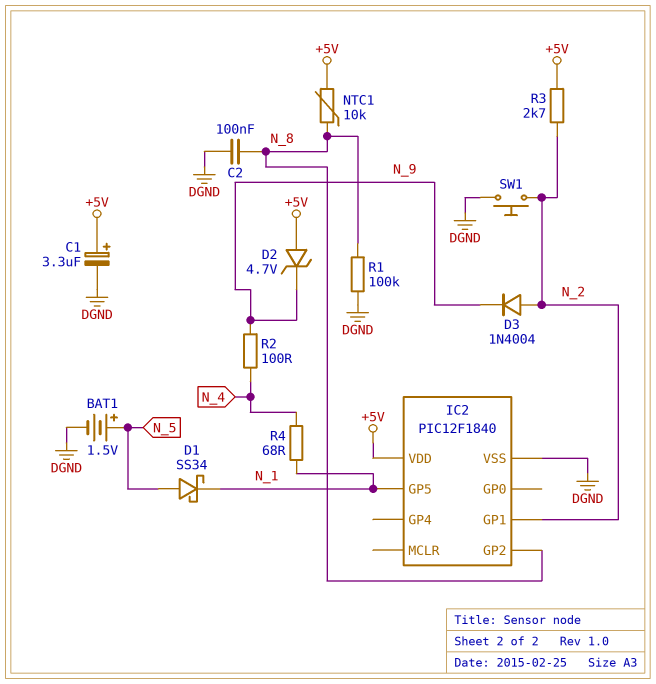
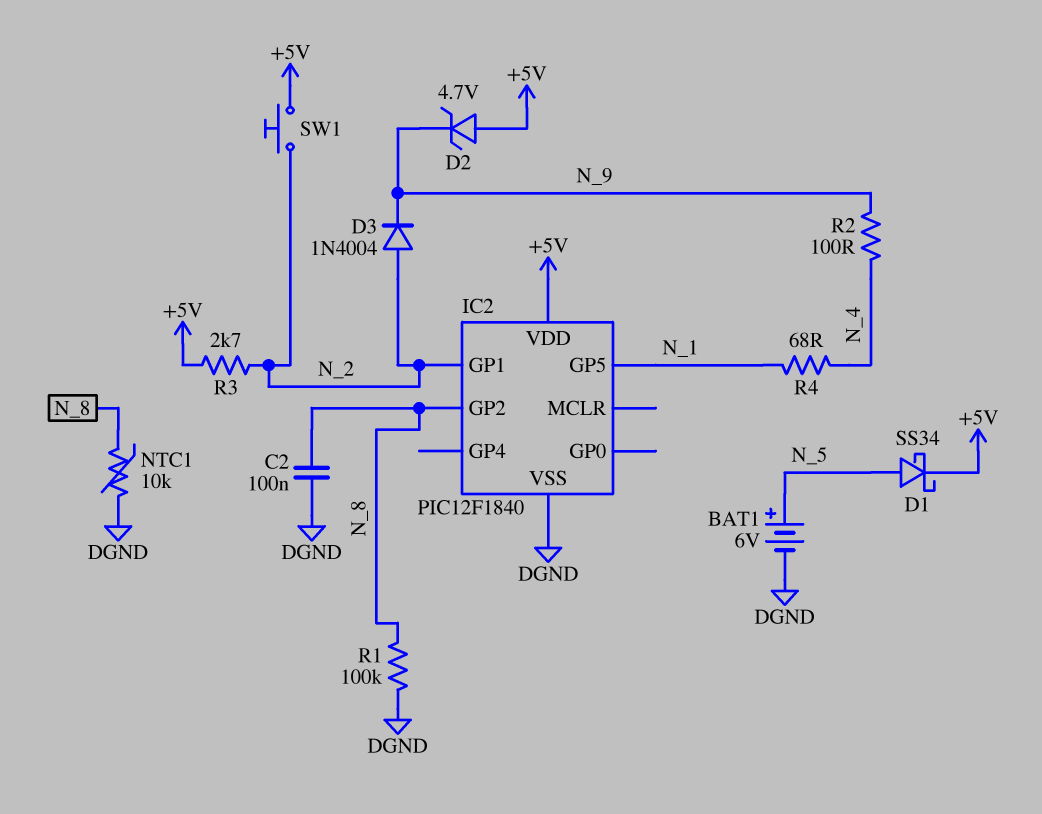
BAT1: 1.5V (plus N_5, minus DGND) -> 6V (plus N_5, minus DGND)
C1: 3.3uF (plus +5V, minus DGND) -> none
D1: schottky SS34 (A N_5, K N_1) -> schottky SS34 (A N_5, K +5V)
NTC1: 10k (+5V, N_8) -> 10k (DGND, N_8)
SW1: button (DGND, N_2) -> button (+5V, N_2)

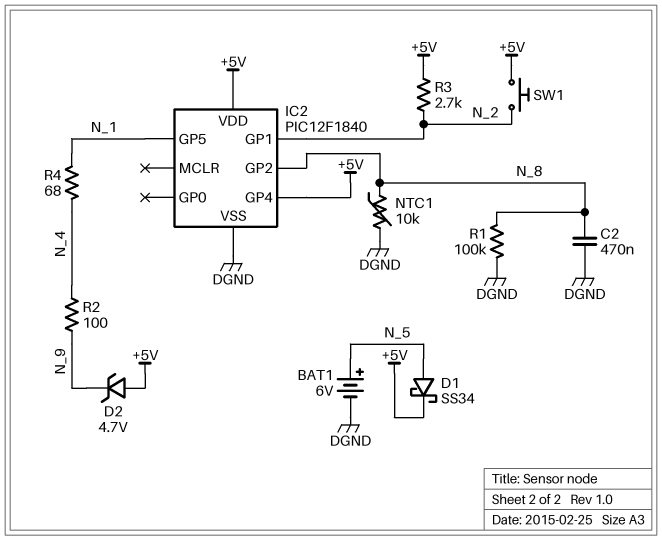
C2: 100nF (DGND, N_8) -> 470nF (DGND, N_8)
D3: diode 1N4004 (A N_2, K N_9) -> none
IC2 pin GP4: none -> +5V

